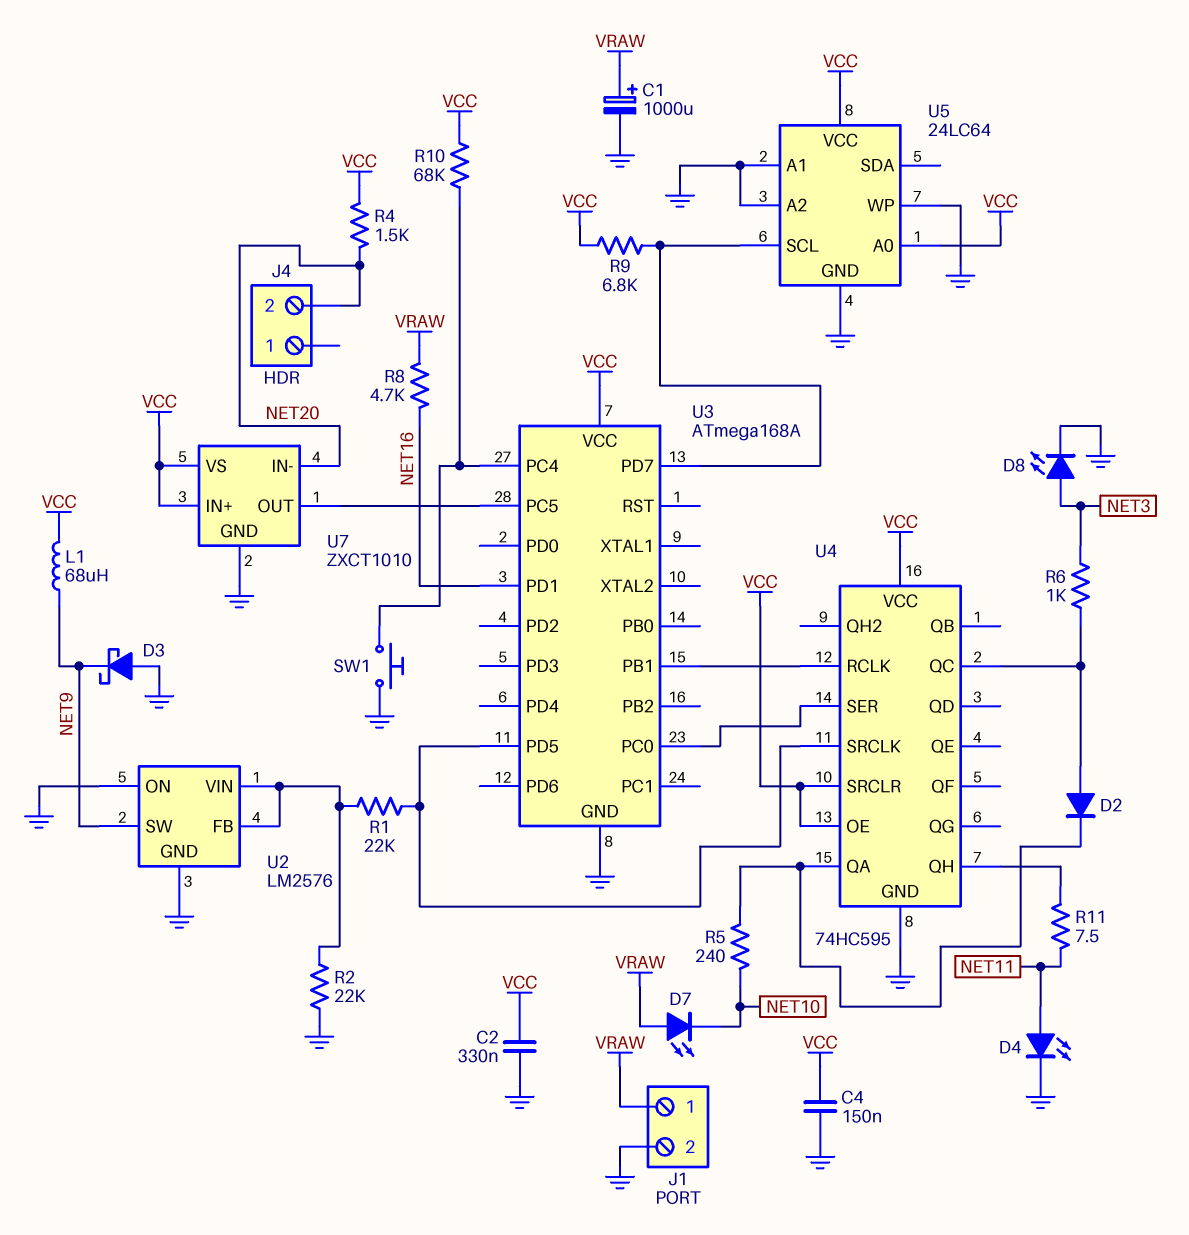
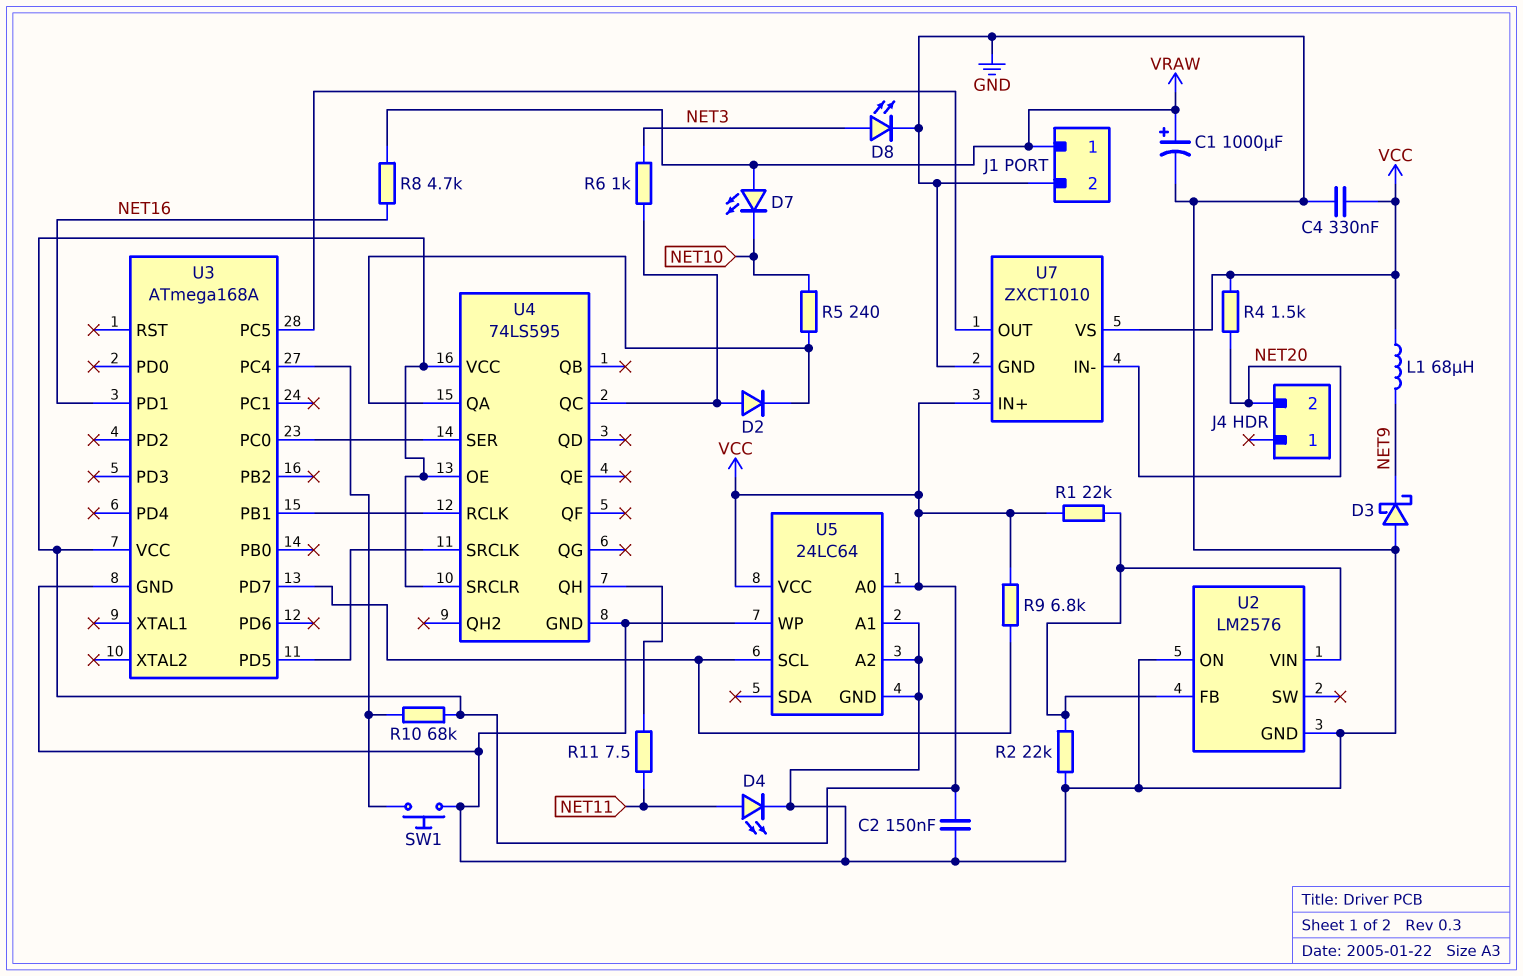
C2: 330nF (GND, VCC) -> 150nF (GND, VCC)
C4: 150nF (GND, VCC) -> 330nF (GND, VCC)
R1: 22k (U2/FB, U3/PD5) -> 22k (U2/FB, VCC)
U2 pin SW: NET9 -> none
U4: 74HC595 -> 74LS595

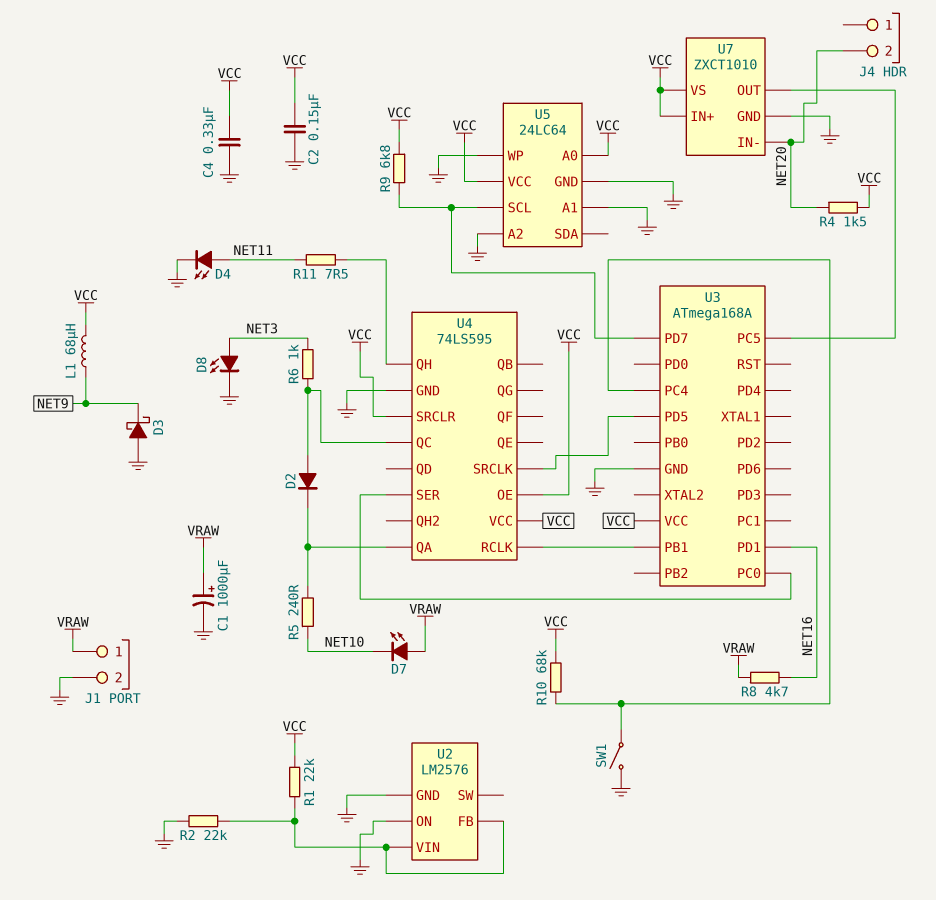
SW1: button (GND, U3/PC4) -> switch (GND, U3/PC4)

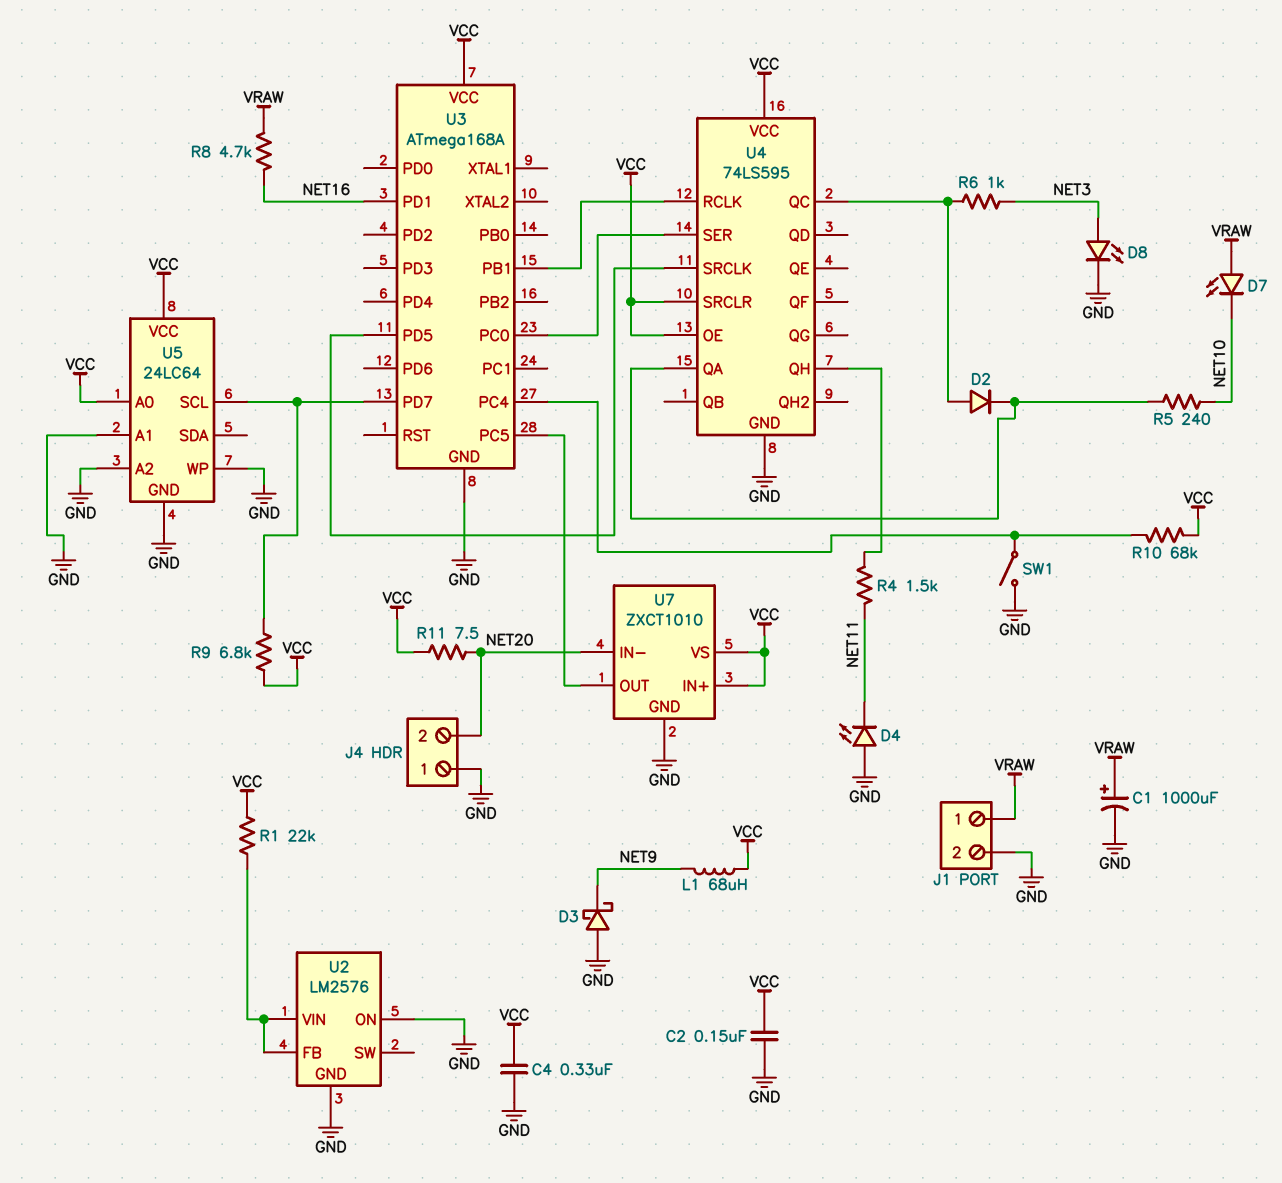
D4: LED (A NET11, K GND) -> LED (A GND, K NET11)
J4 pin 1: none -> GND
R2: 22k (GND, U2/FB) -> none
R4: 1.5k (NET20, VCC) -> 1.5k (NET11, U4/QH)
R11: 7.5 (NET11, U4/QH) -> 7.5 (NET20, VCC)

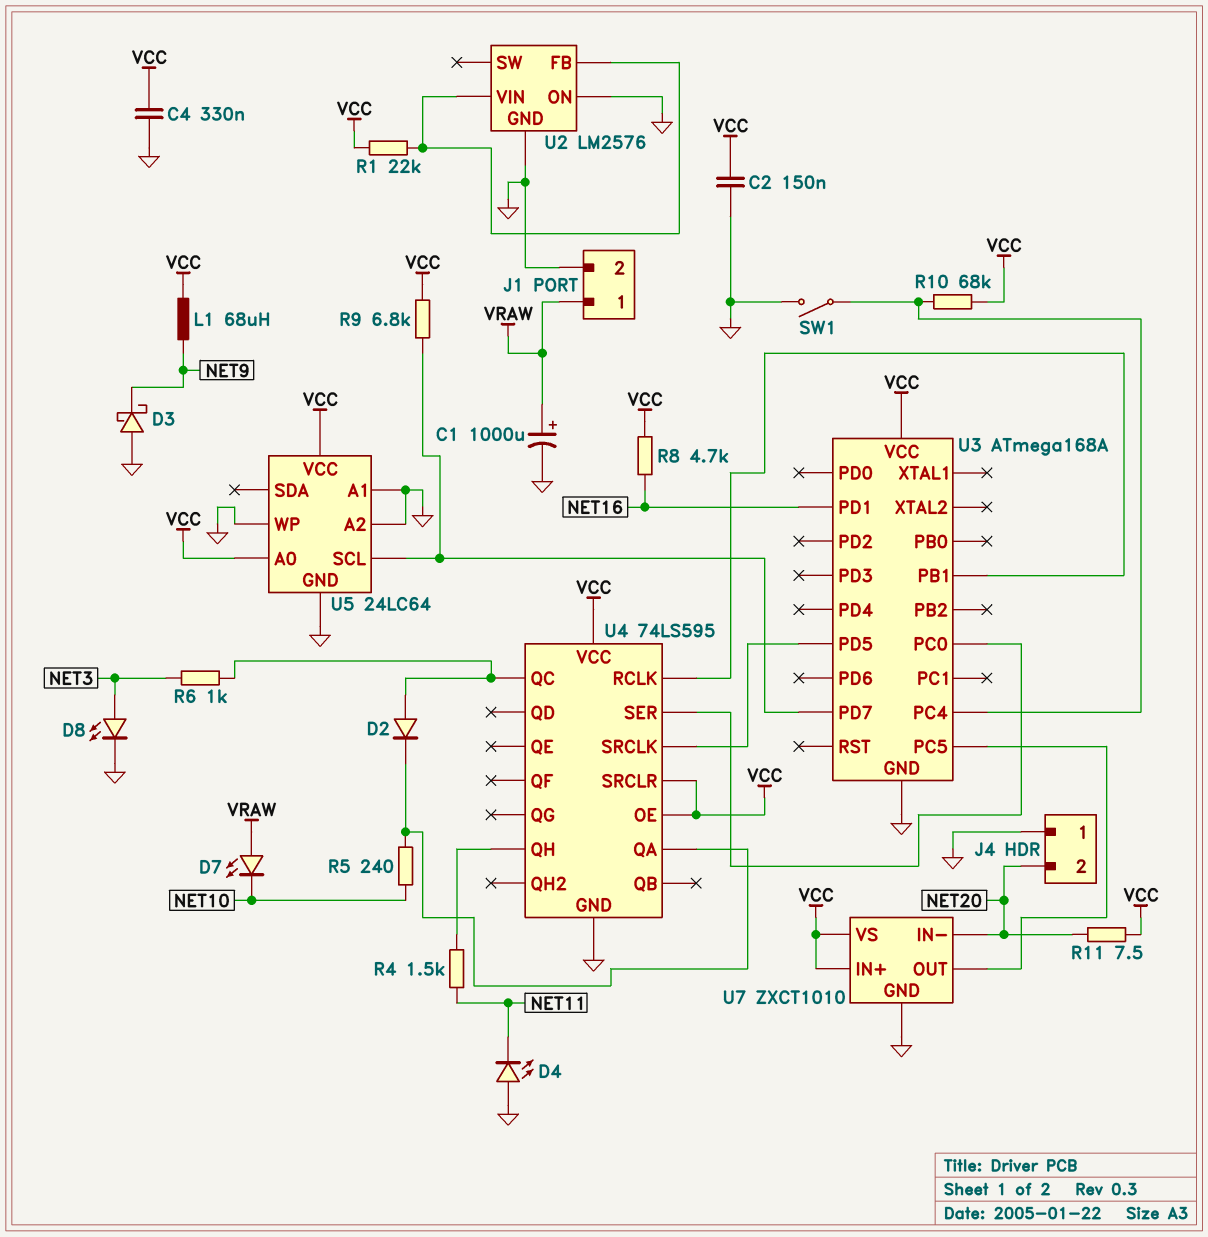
R8: 4.7k (NET16, VRAW) -> 4.7k (NET16, VCC)

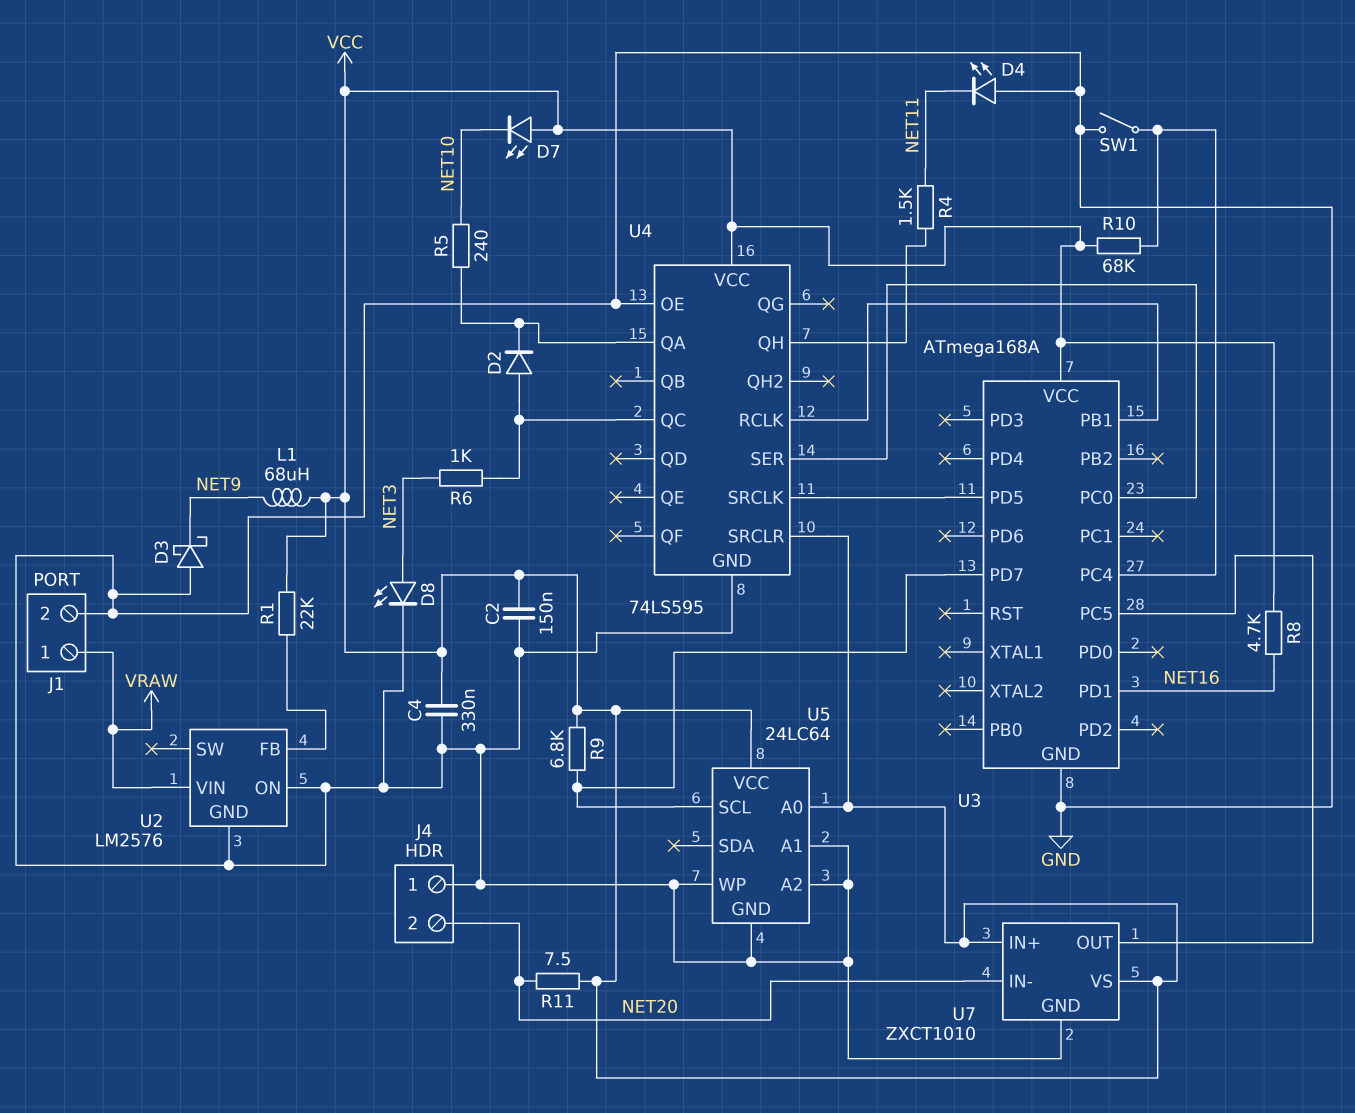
C1: 1000uF (plus VRAW, minus GND) -> none
D7: LED (A VRAW, K NET10) -> LED (A VCC, K NET10)
U2 pin VIN: U2/FB -> VRAW
U4 pin OE: VCC -> GND

